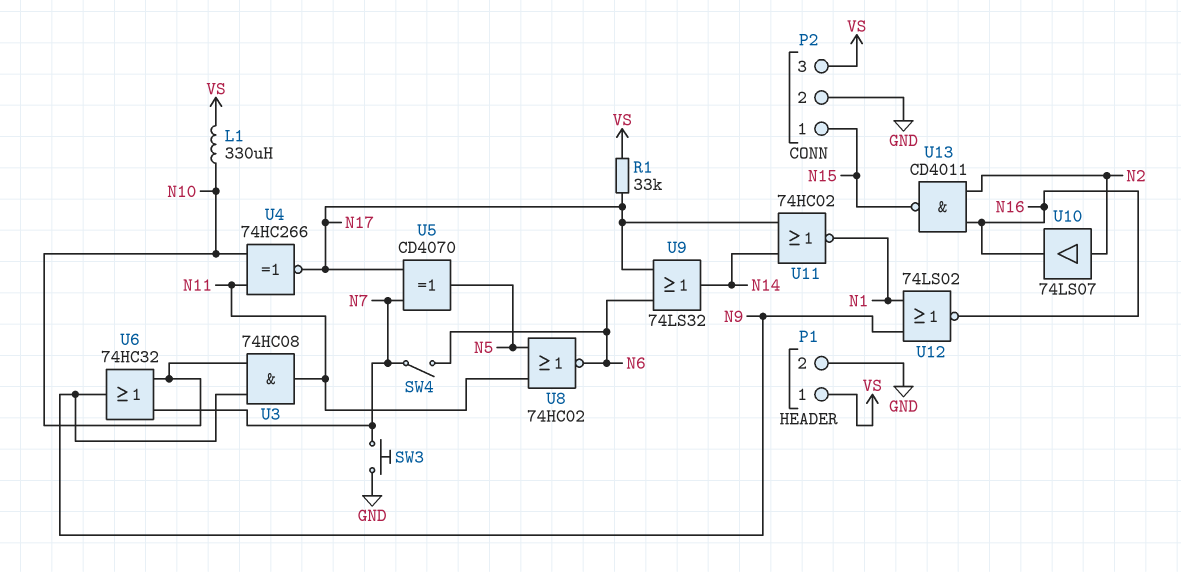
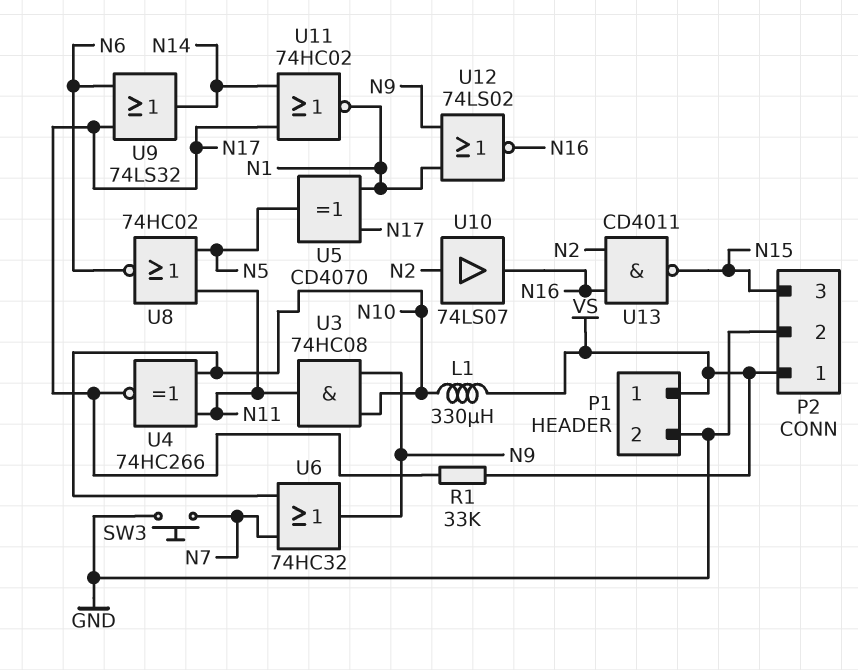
P2 pin 1: N15 -> VS
P2 pin 3: VS -> N15
SW4: switch (N6, N7) -> none
U5: XOR CD4070 (in N7, in N17, out N5) -> XOR CD4070 (in N1, in N17, out N5)

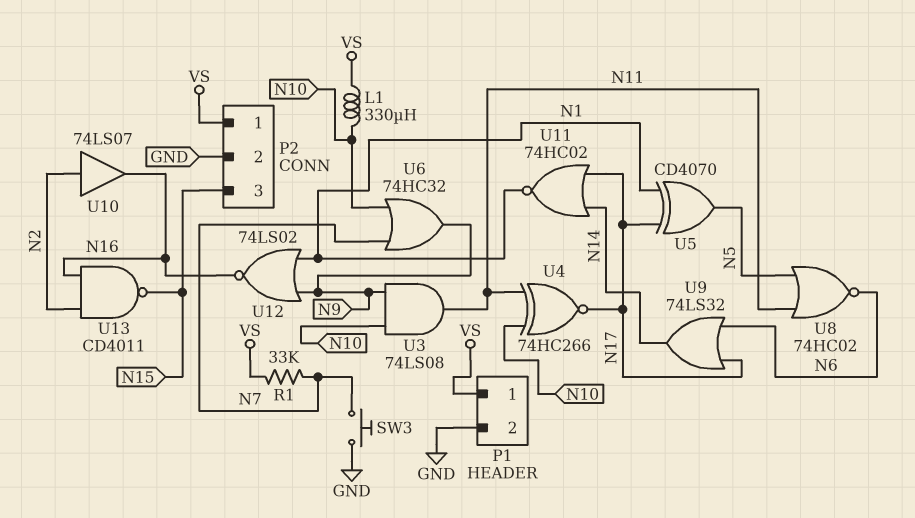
R1: 33k (N17, VS) -> 33k (N7, VS)
U3: AND 74HC08 (in N9, in N10, out N11) -> AND 74LS08 (in N9, in N10, out N11)

